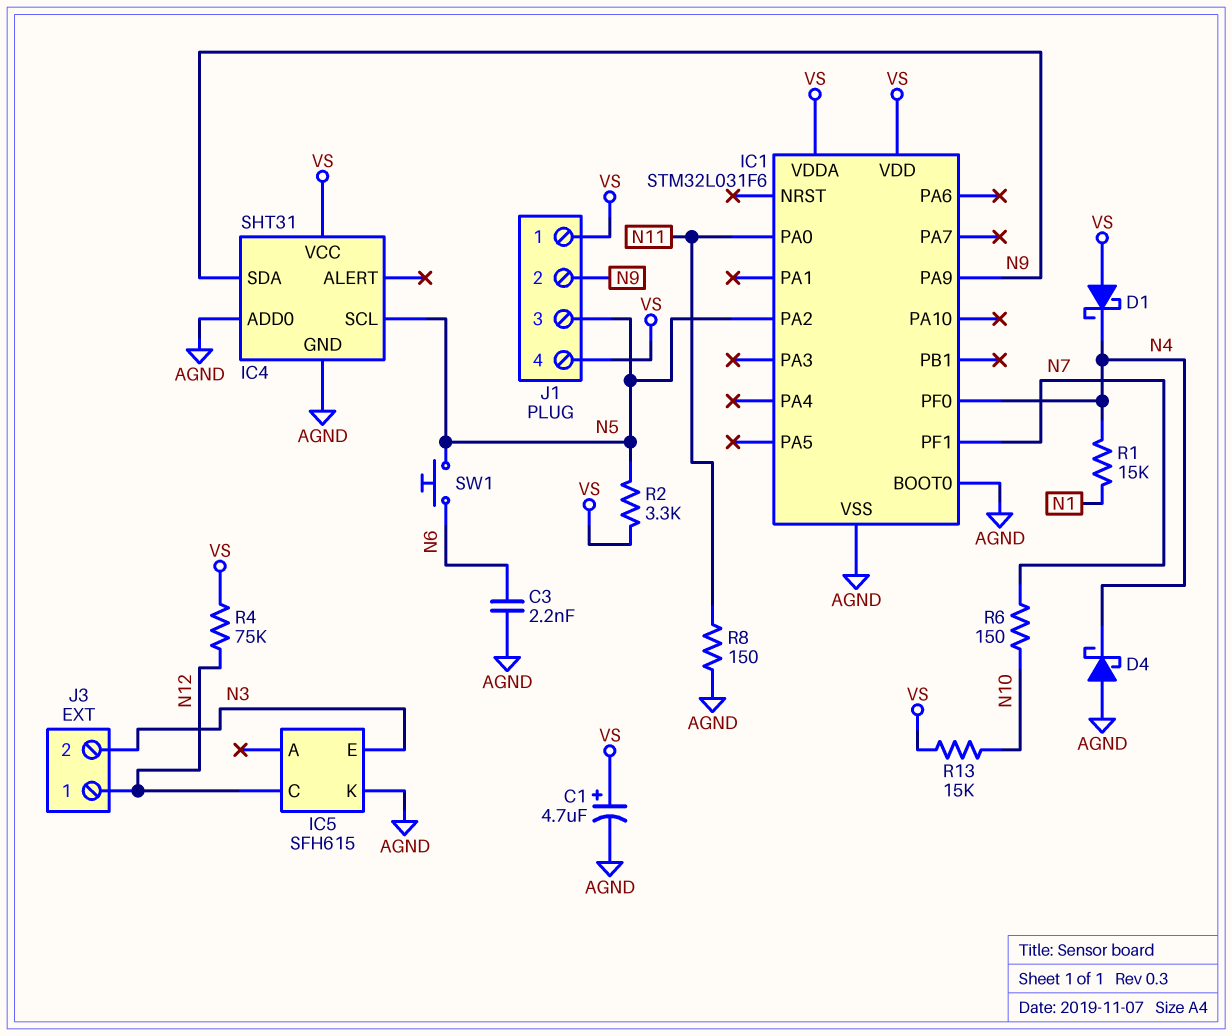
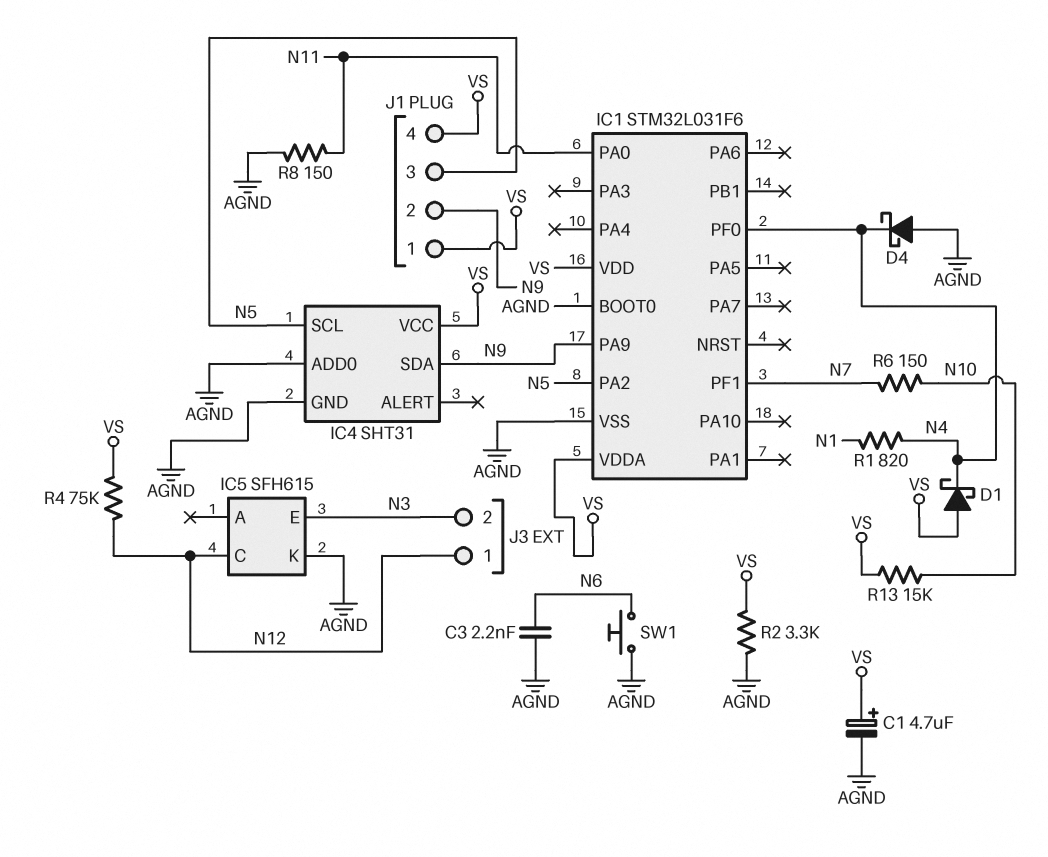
R1: 15k (N1, N4) -> 820 (N1, N4)
R2: 3.3k (N5, VS) -> 3.3k (AGND, VS)
SW1: button (N5, N6) -> button (AGND, N6)

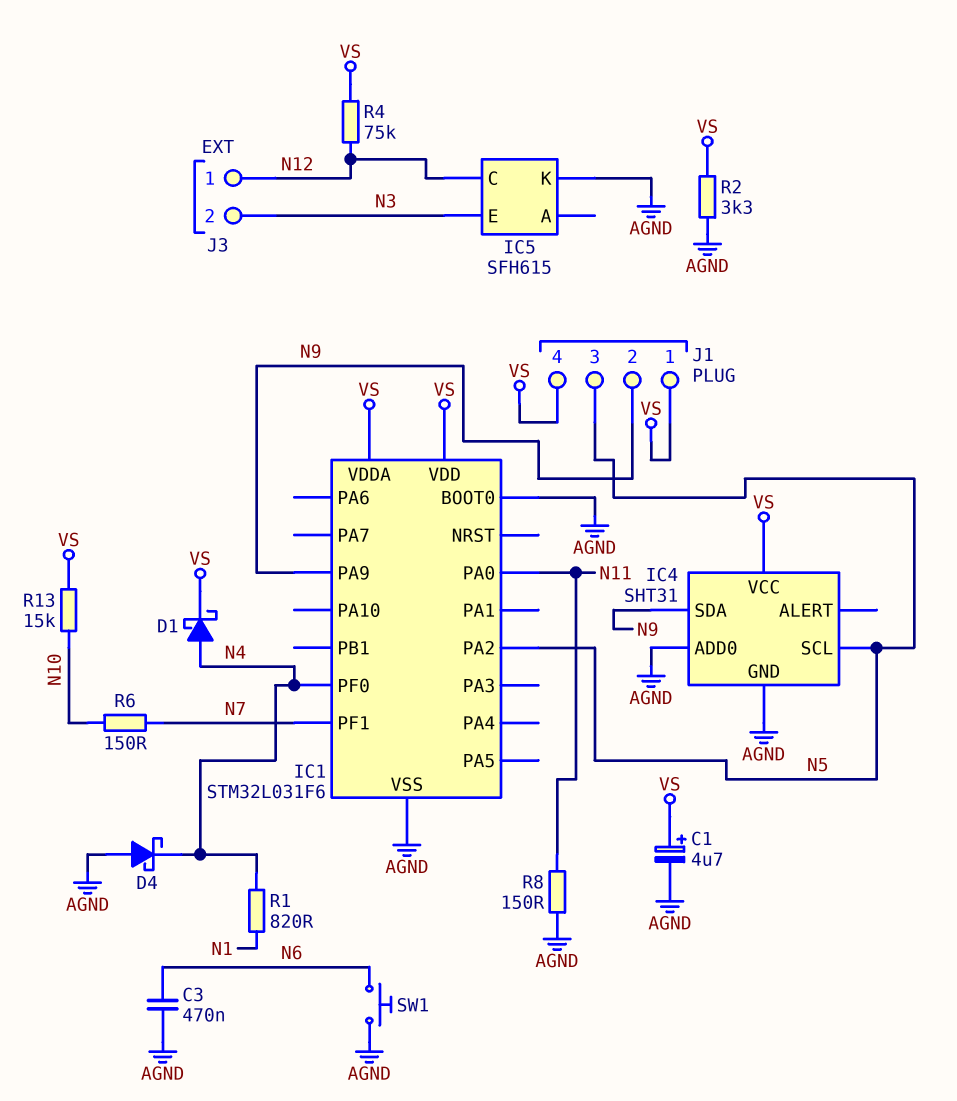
C3: 2.2nF (AGND, N6) -> 470nF (AGND, N6)
D1: schottky (A VS, K N4) -> schottky (A N4, K VS)

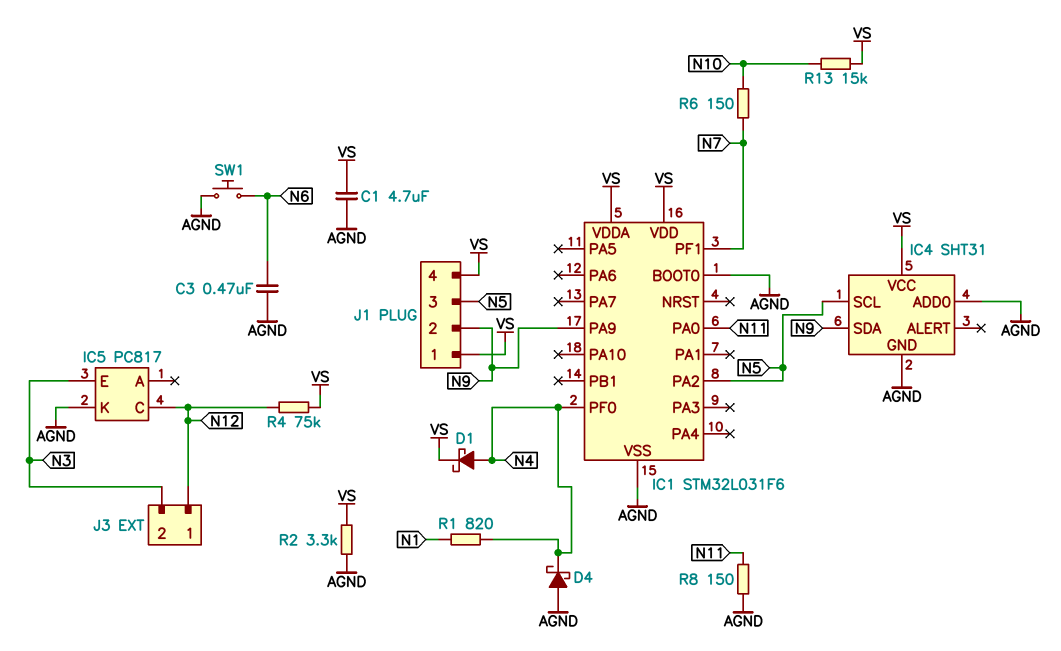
C1: 4.7uF (plus VS, minus AGND) -> 4.7uF (AGND, VS)
IC5: SFH615 -> PC817

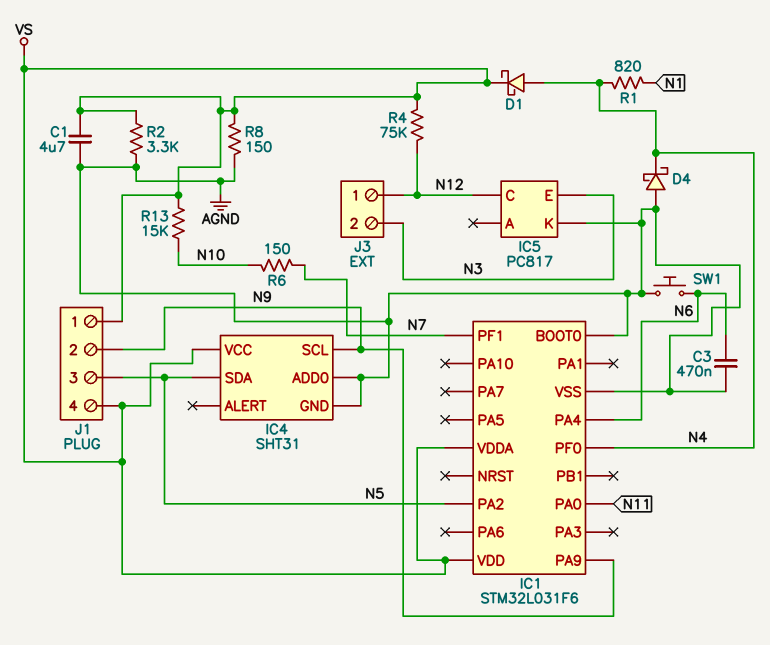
IC1 pin PA4: none -> N6
IC4 pin SCL: N5 -> N9
IC4 pin SDA: N9 -> N5
R8: 150 (AGND, N11) -> 150 (AGND, VS)

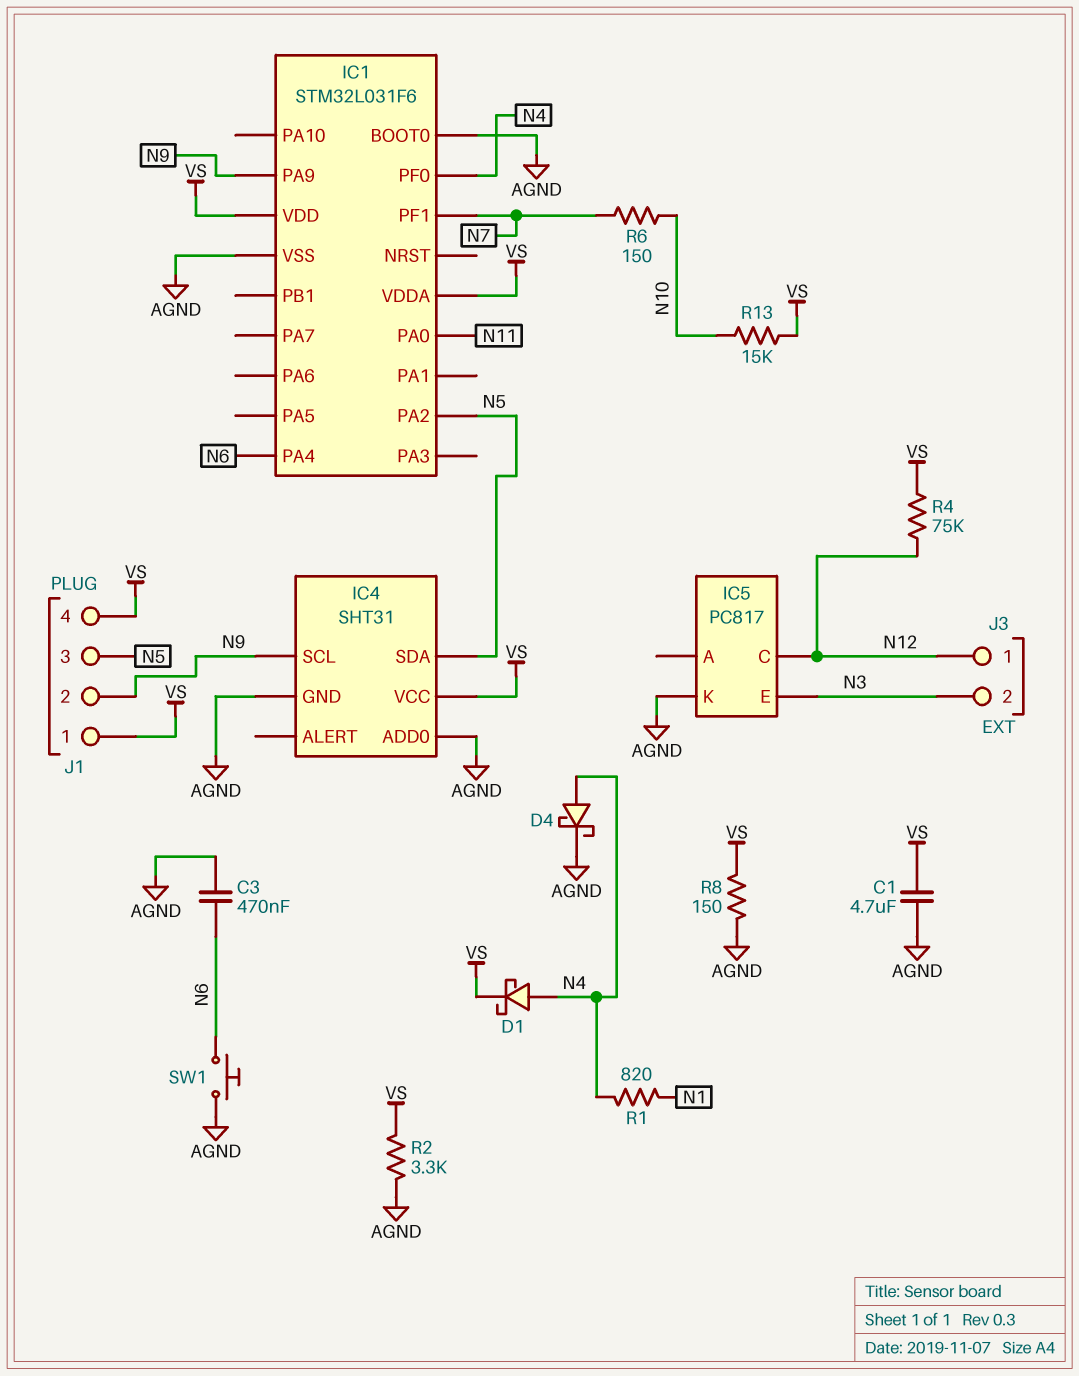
D4: schottky (A AGND, K N4) -> schottky (A N4, K AGND)

